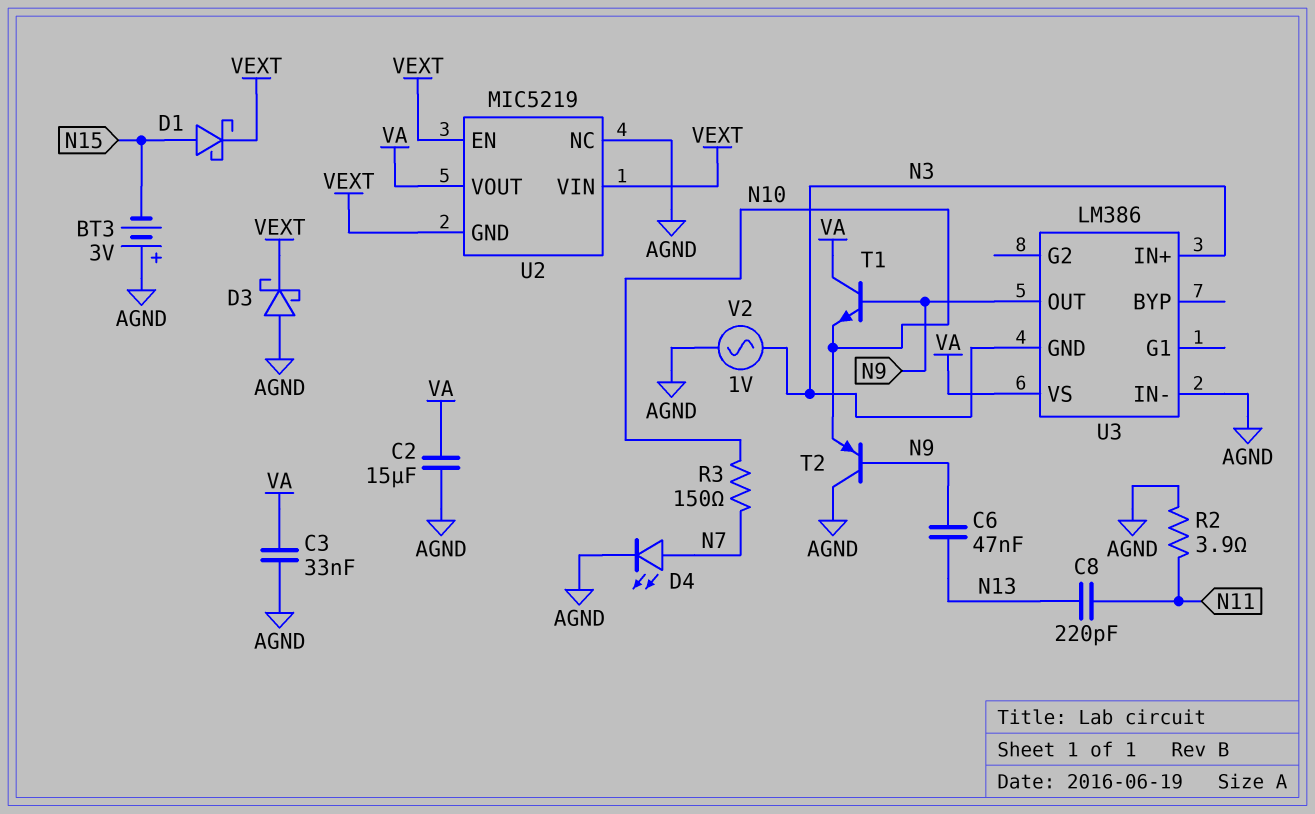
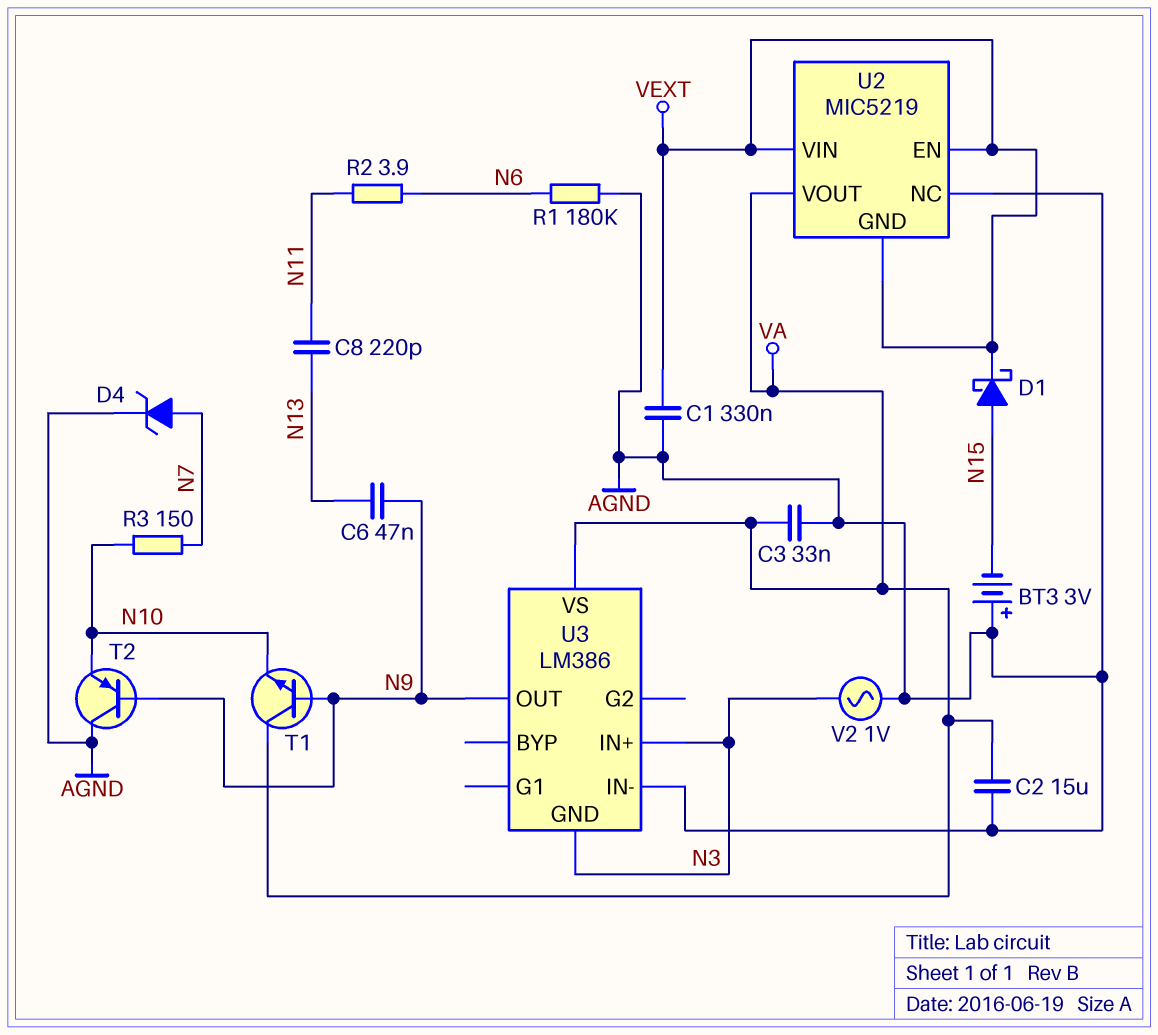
C1: none -> 330nF (AGND, VEXT)
D3: schottky (A AGND, K VEXT) -> none
D4: LED (A N7, K AGND) -> zener (A N7, K AGND)
R1: none -> 180k (AGND, N6)
R2: 3.9 (AGND, N11) -> 3.9 (N6, N11)

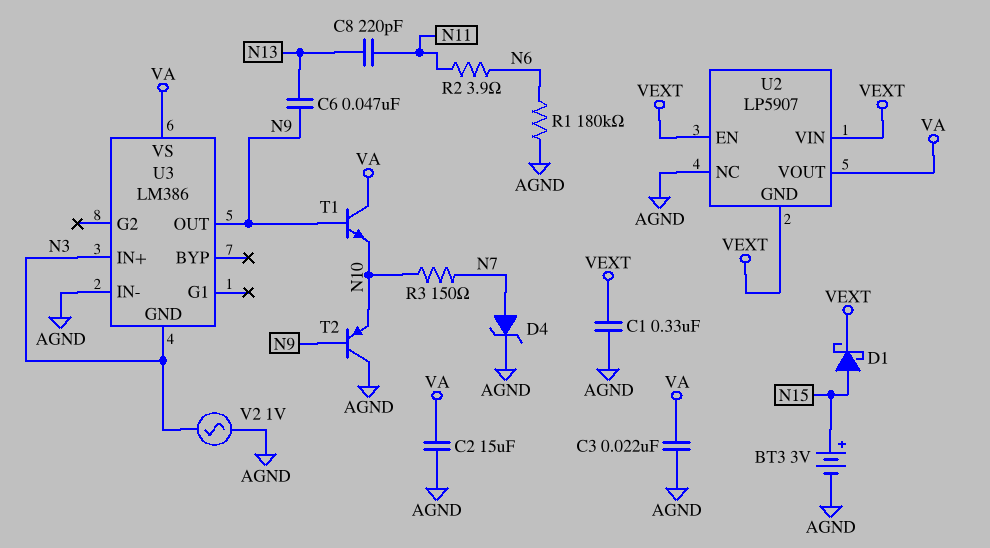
BT3: 3V (plus AGND, minus N15) -> 3V (plus N15, minus AGND)
C3: 33nF (AGND, VA) -> 22nF (AGND, VA)
U2: MIC5219 -> LP5907

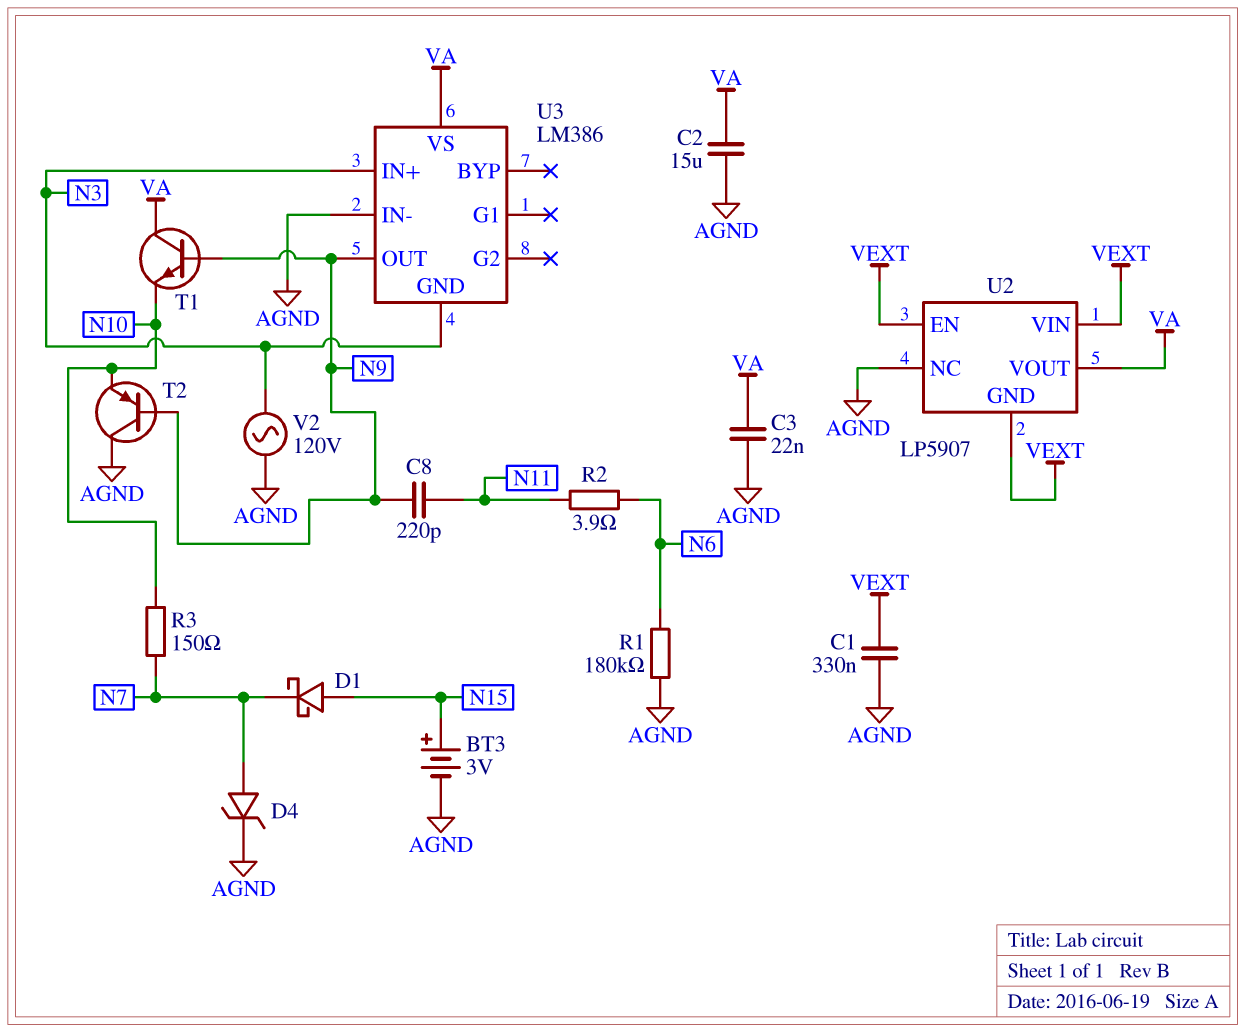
C6: 47nF (N9, N13) -> none
C8: 220pF (N11, N13) -> 220pF (N9, N11)
D1: schottky (A N15, K VEXT) -> schottky (A N15, K N7)
V2: AC 1V (AGND, N3) -> AC 120V (AGND, N3)

